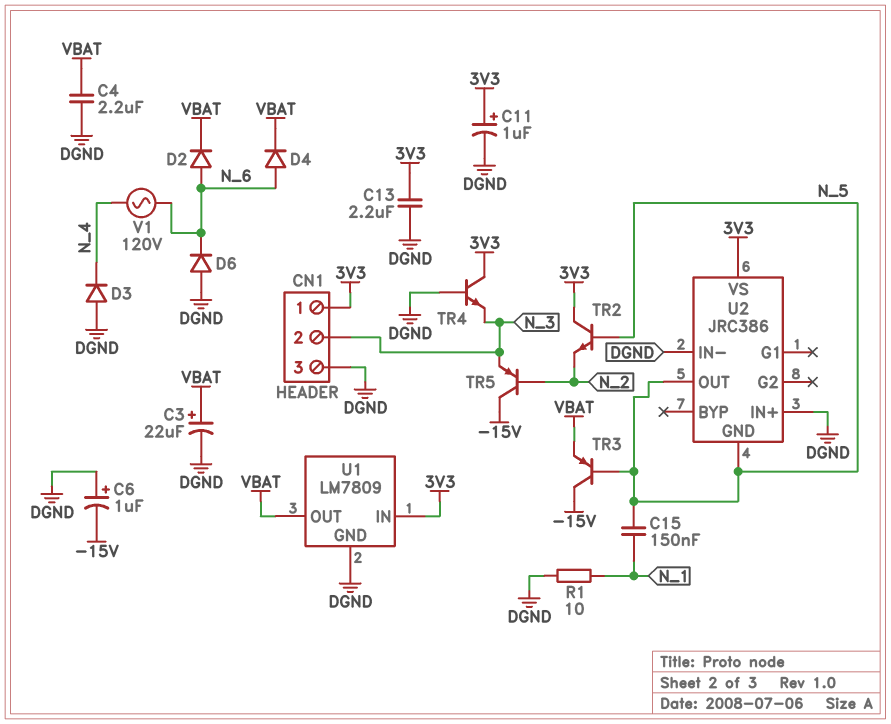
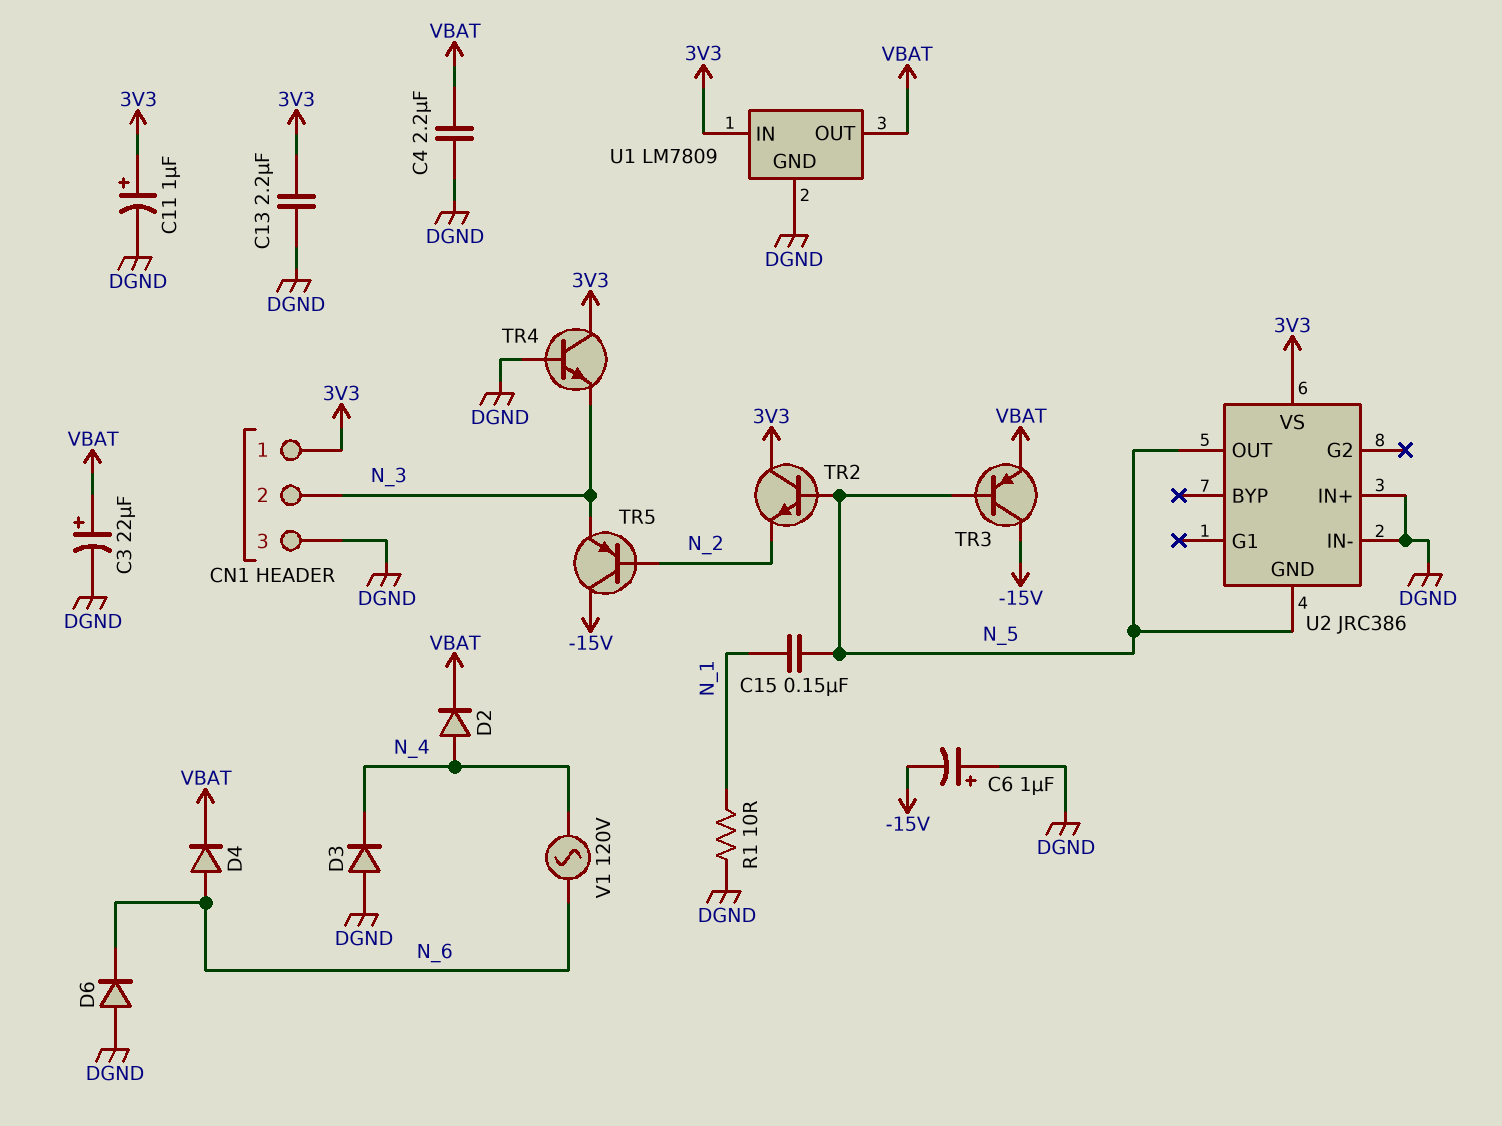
D2: diode (A N_6, K VBAT) -> diode (A N_4, K VBAT)

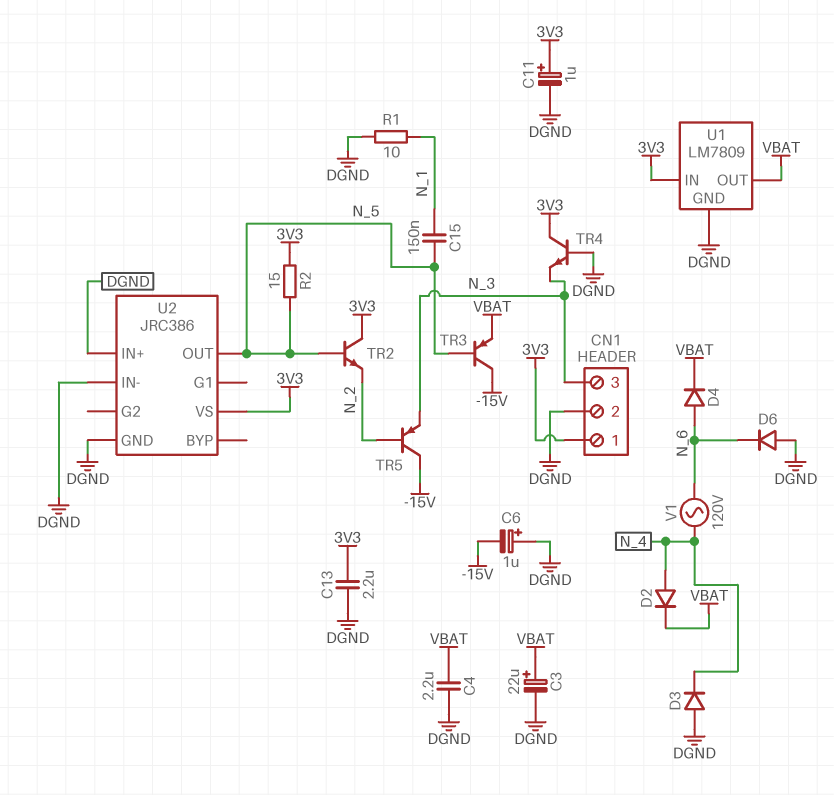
CN1 pin 2: N_3 -> DGND
CN1 pin 3: DGND -> N_3
R2: none -> 15 (3V3, N_5)
U2 pin GND: N_5 -> DGND

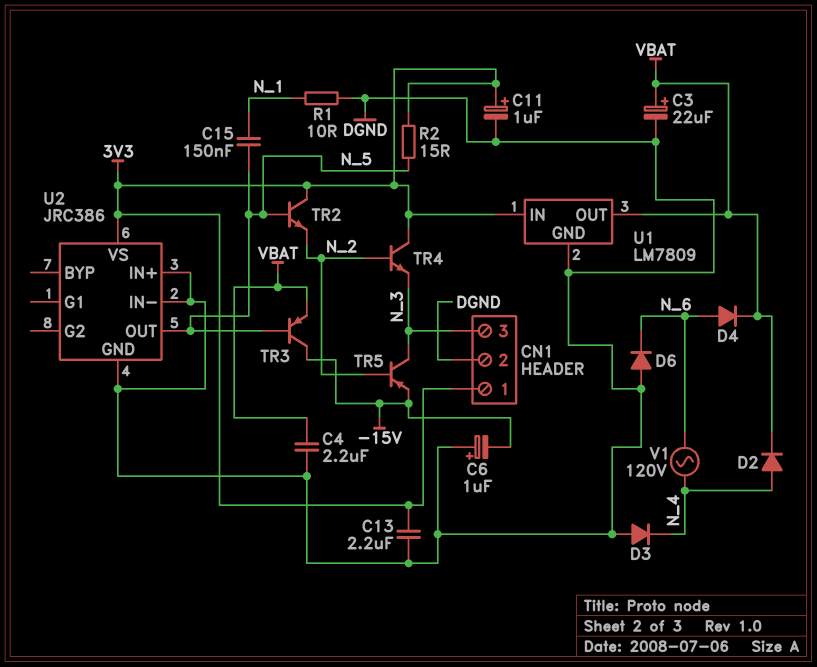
TR4: NPN (B DGND, C 3V3, E N_3) -> NPN (B N_2, C 3V3, E N_3)
TR5: PNP (B N_2, C -15V, E N_3) -> PNP (B N_2, C N_3, E -15V)

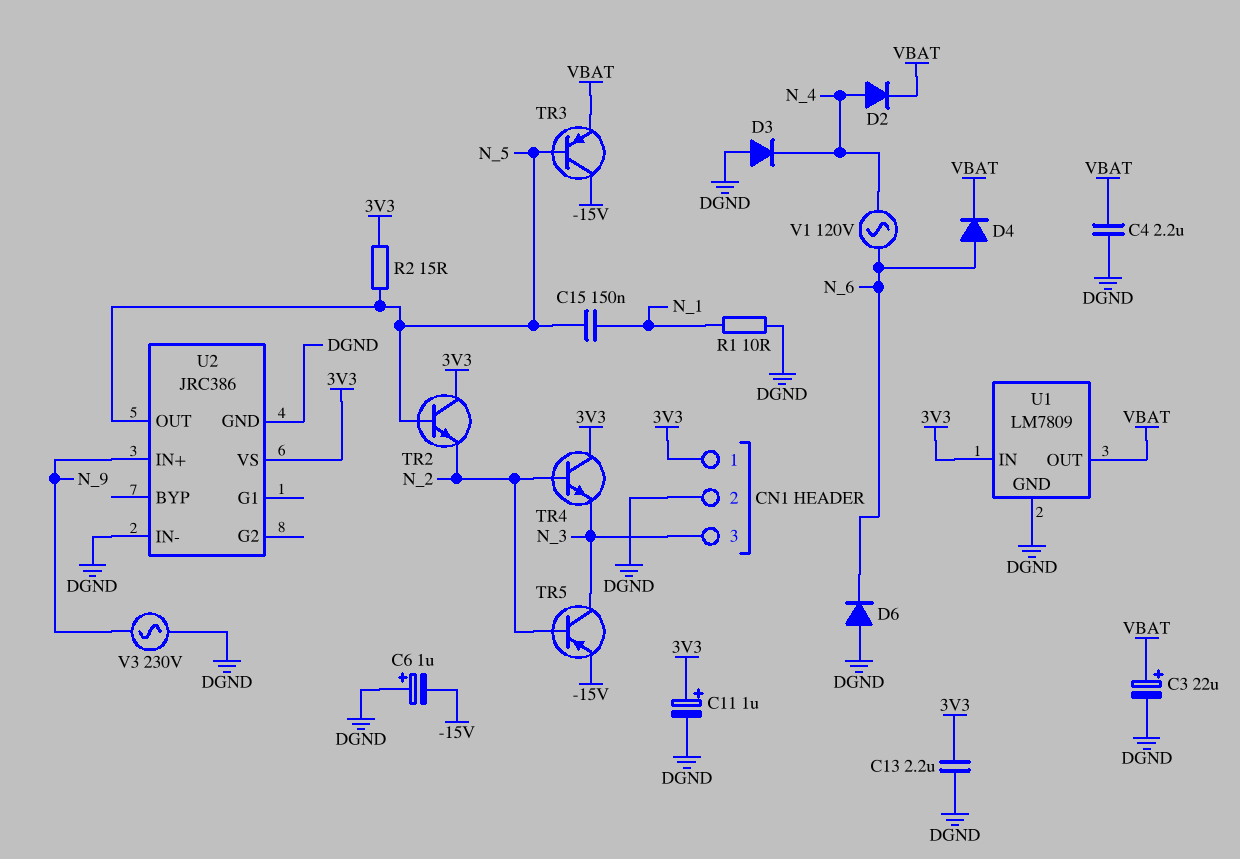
U2 pin IN+: DGND -> N_9
V3: none -> AC 230V (DGND, N_9)

